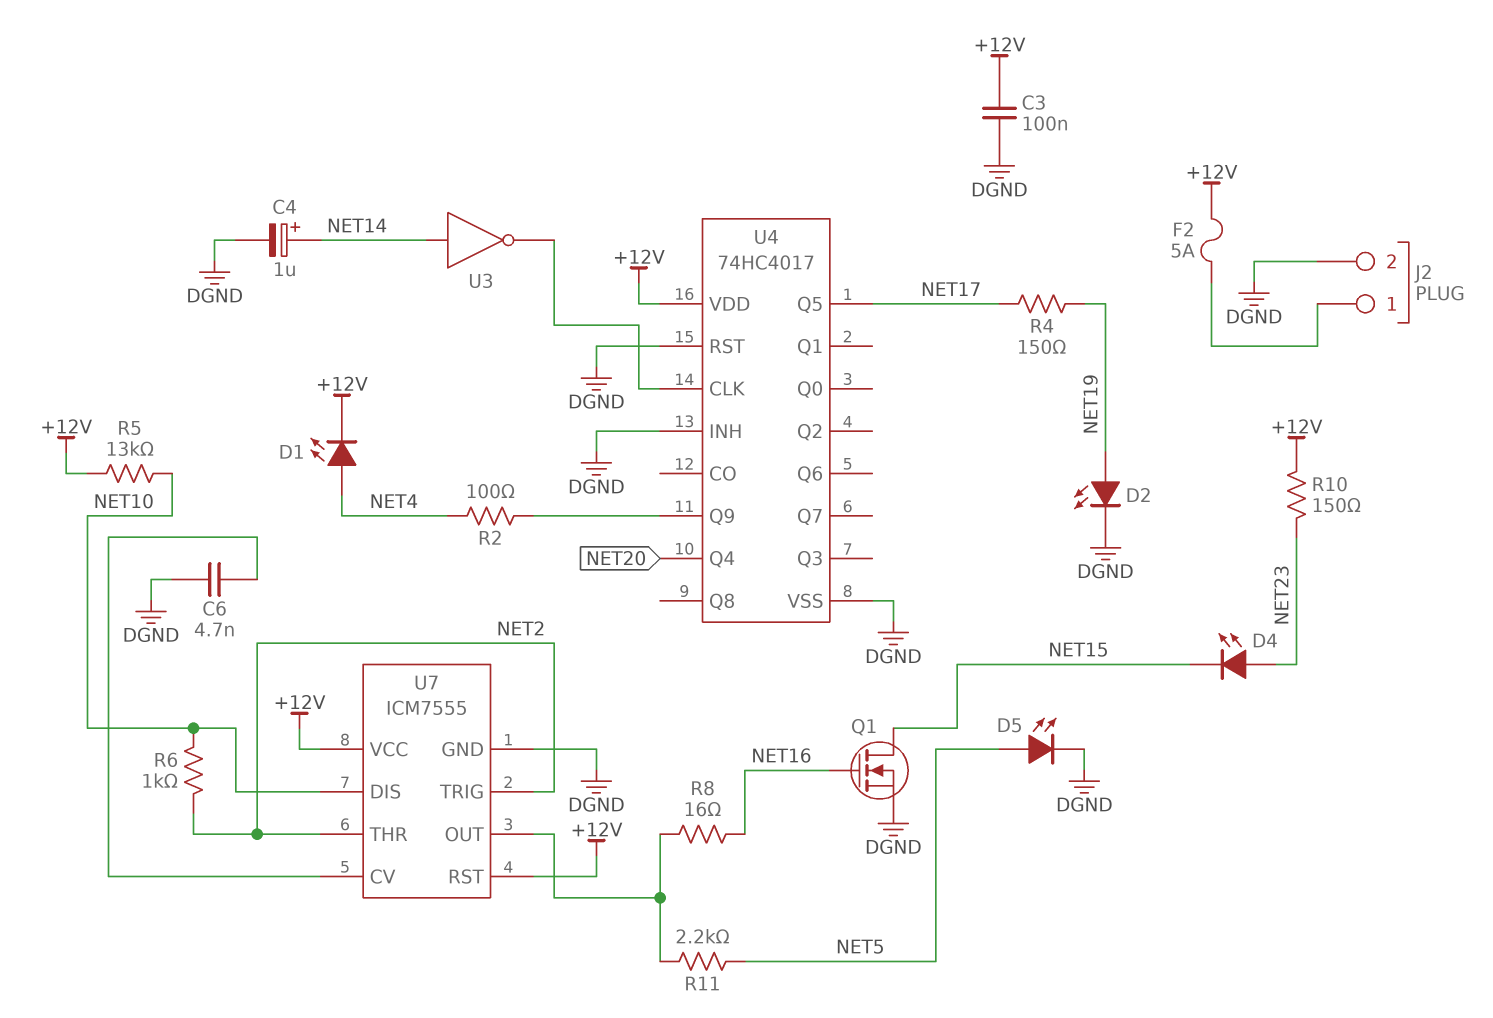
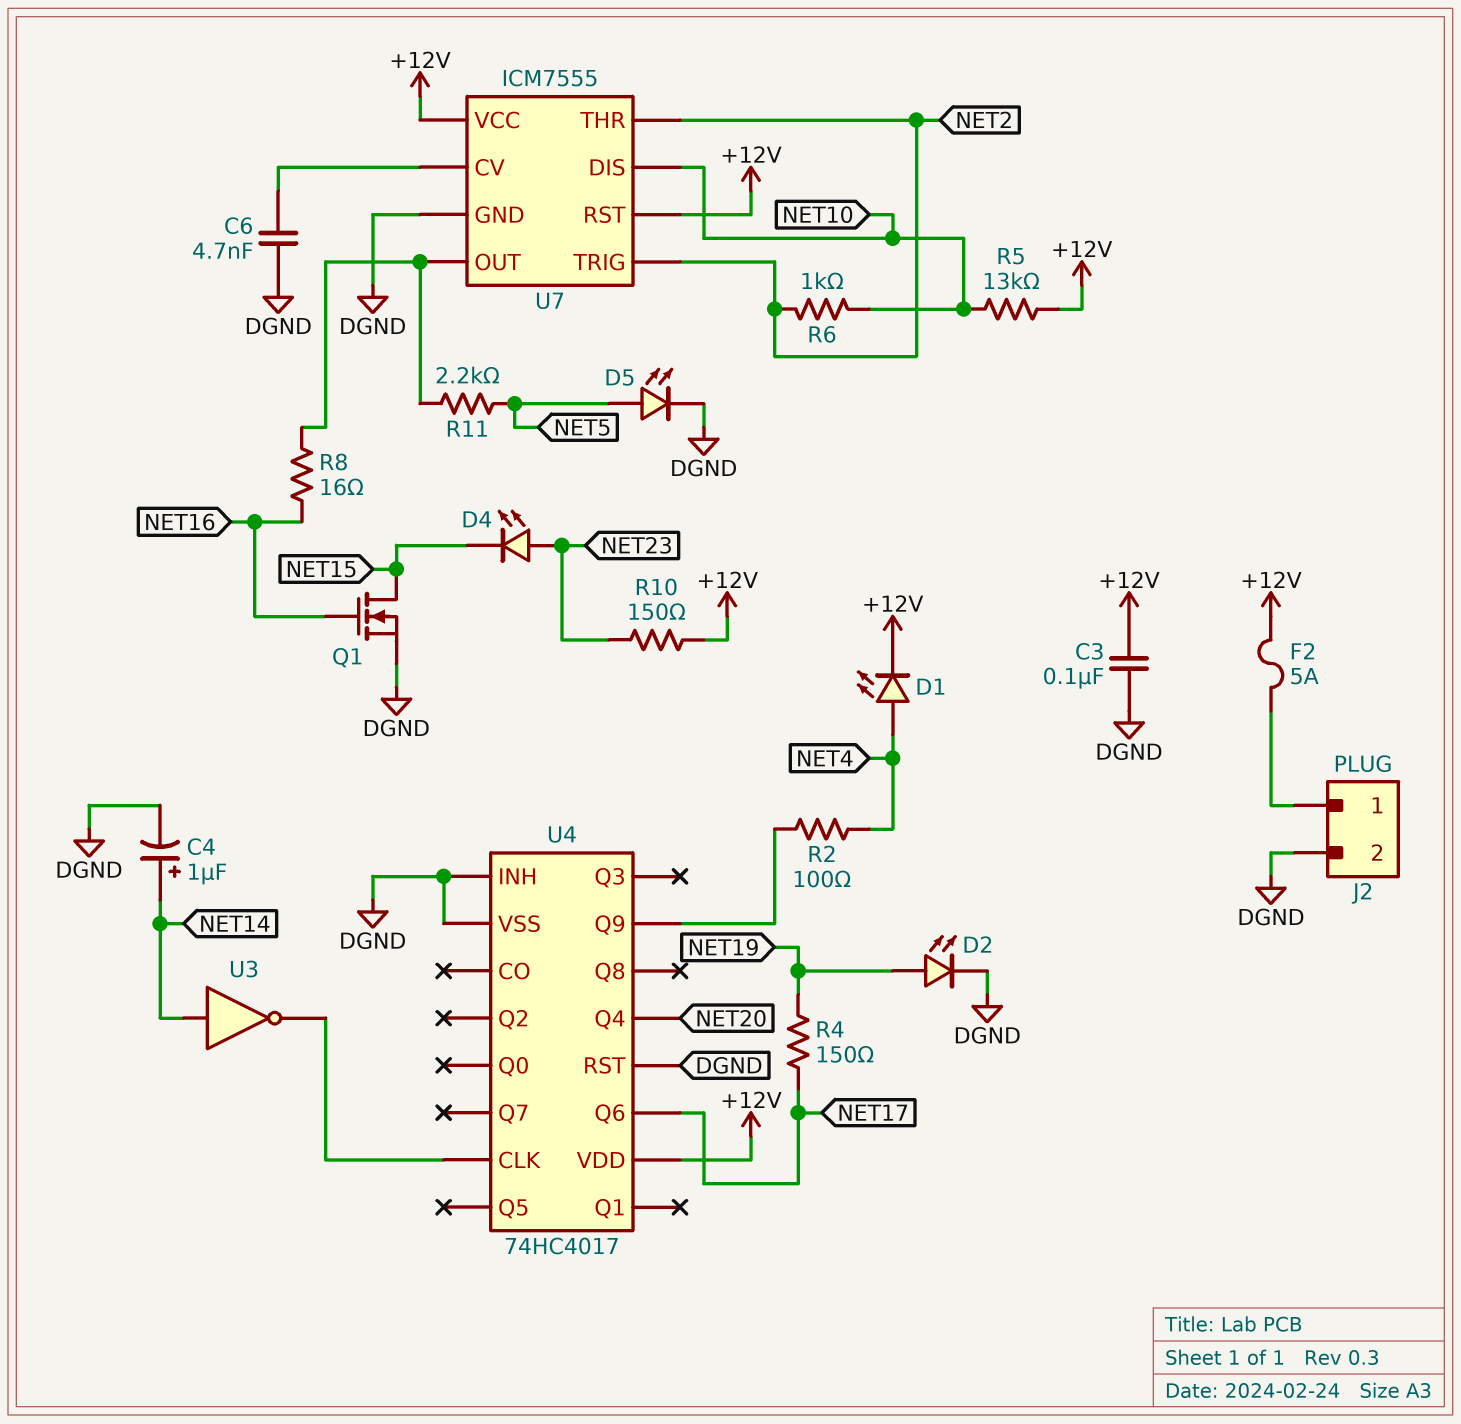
U4 pin Q5: NET17 -> none
U4 pin Q6: none -> NET17

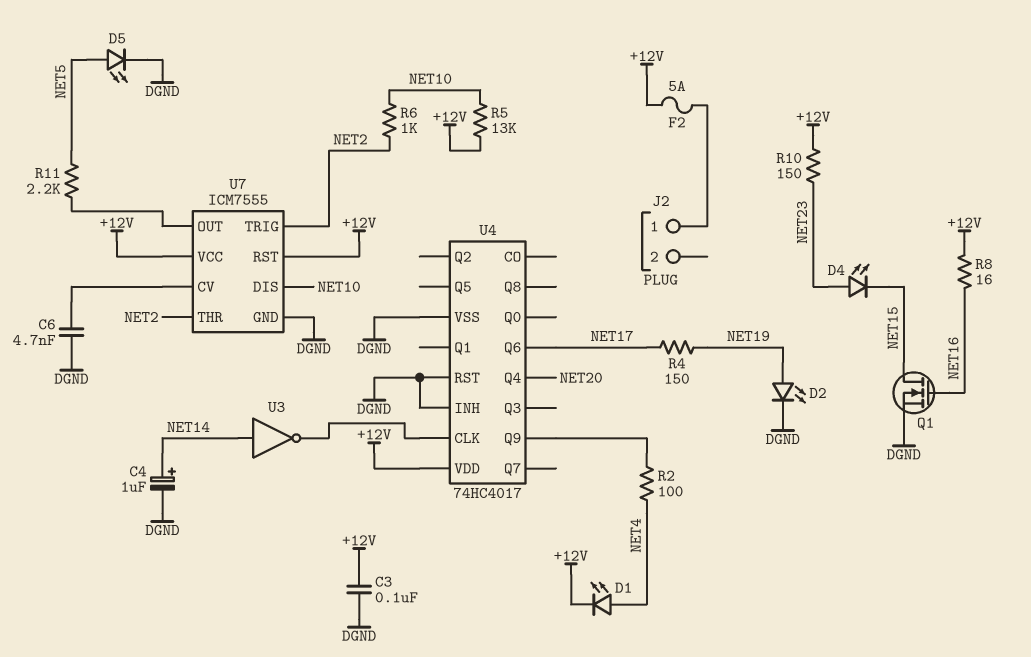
J2 pin 2: DGND -> none
R8: 16 (NET16, U7/OUT) -> 16 (+12V, NET16)

